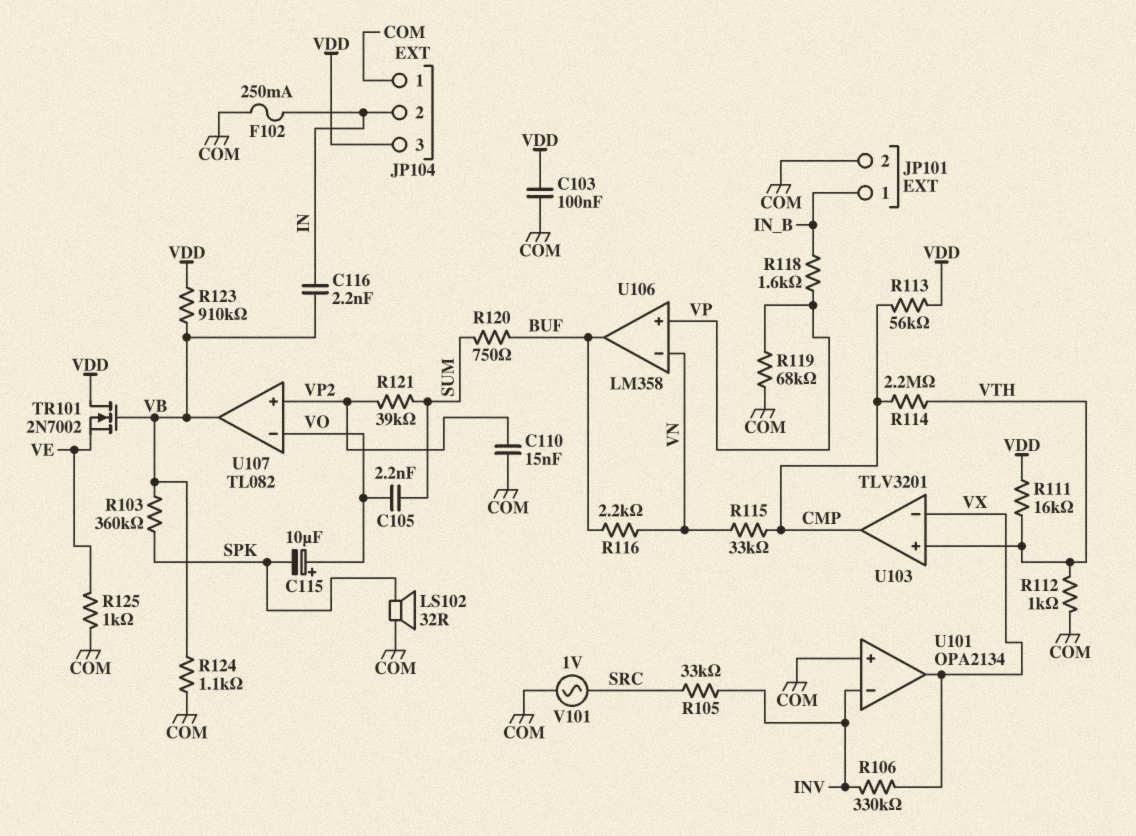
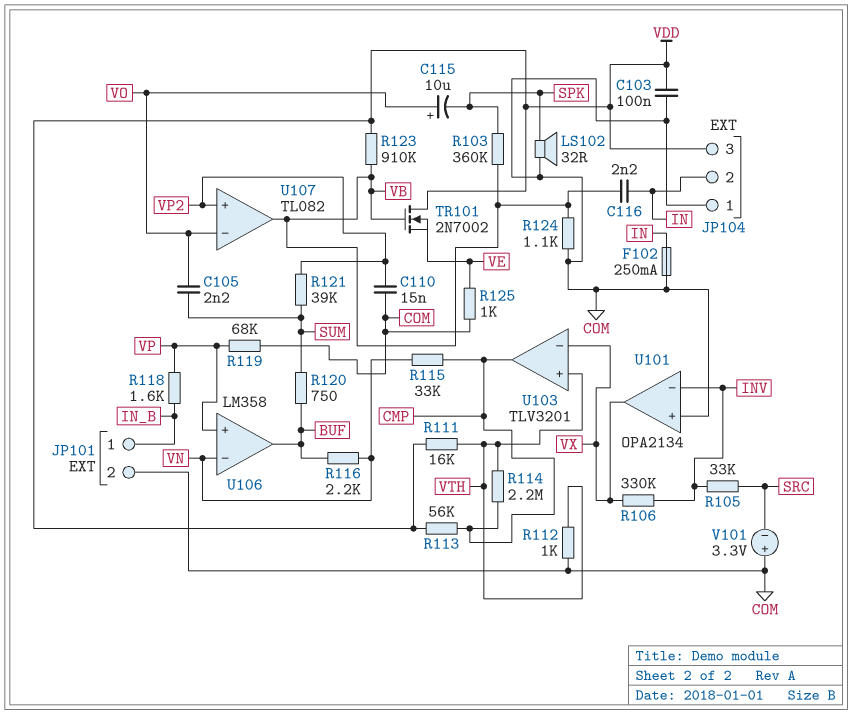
V101: AC 1V (COM, SRC) -> 3.3V (plus COM, minus SRC)

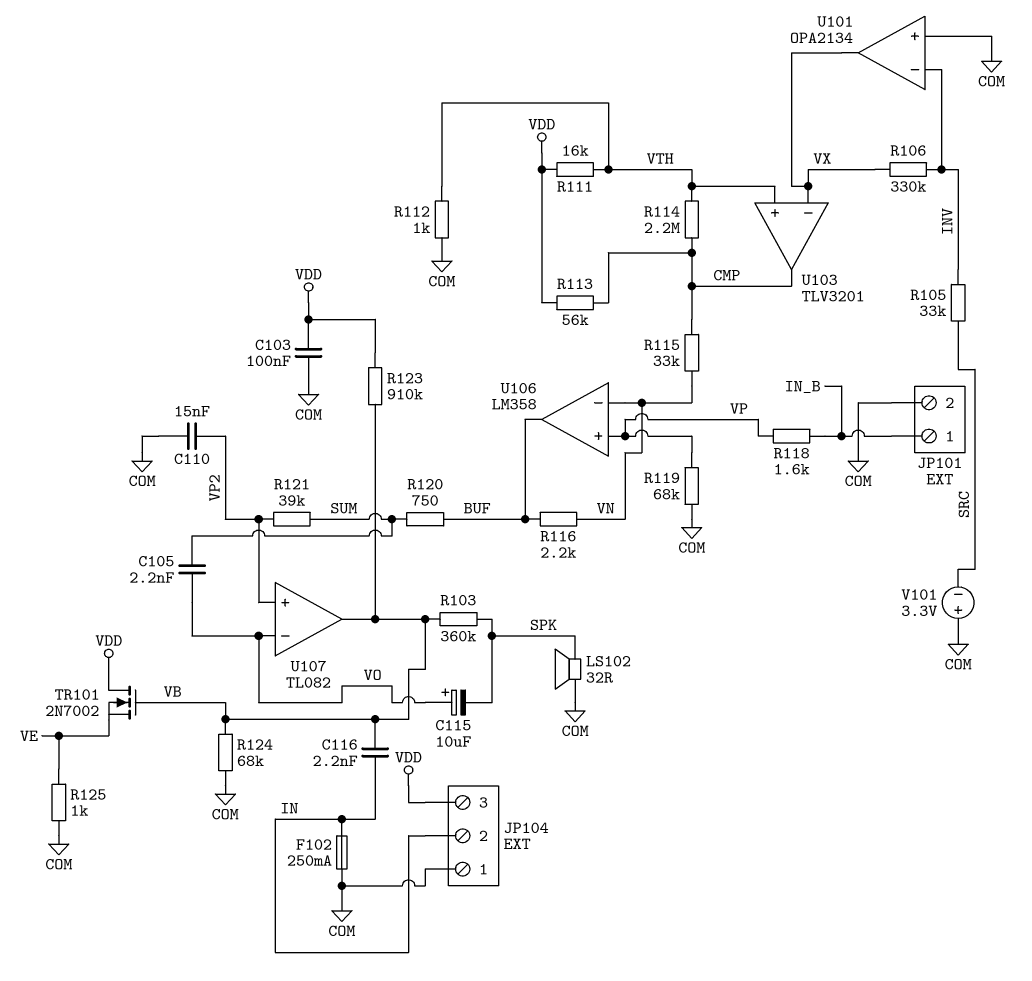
R124: 1.1k (COM, VB) -> 68k (COM, VB)

